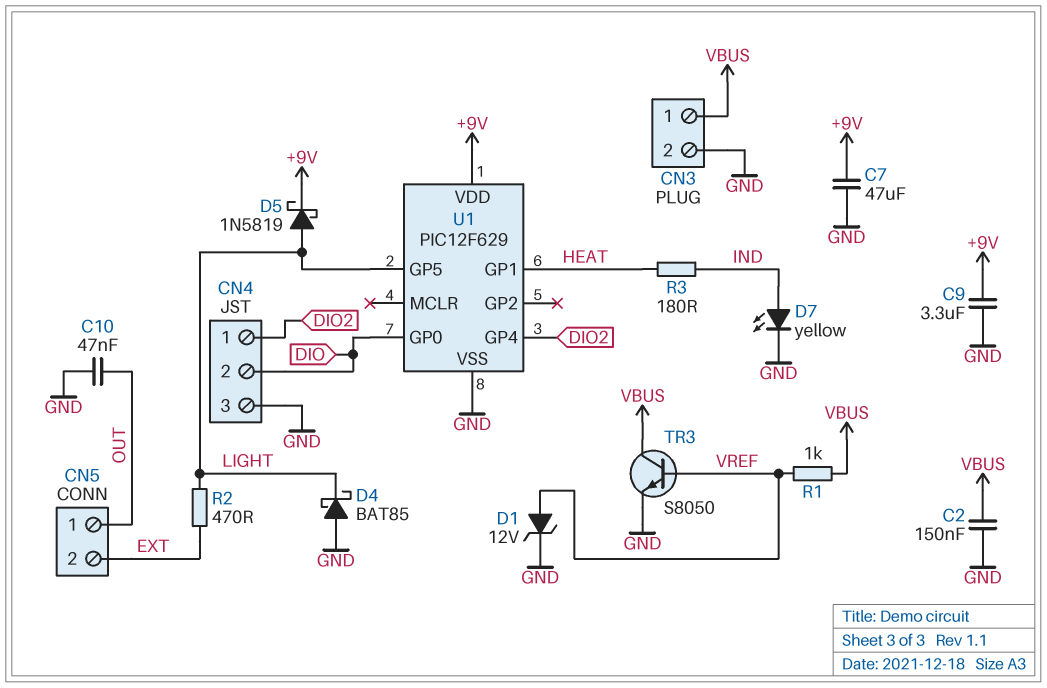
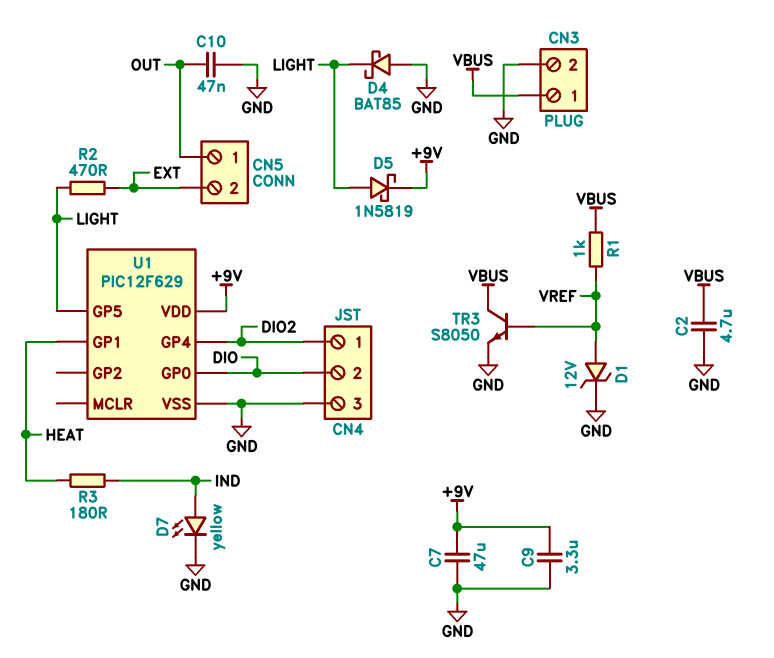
C2: 150nF (GND, VBUS) -> 4.7uF (GND, VBUS)

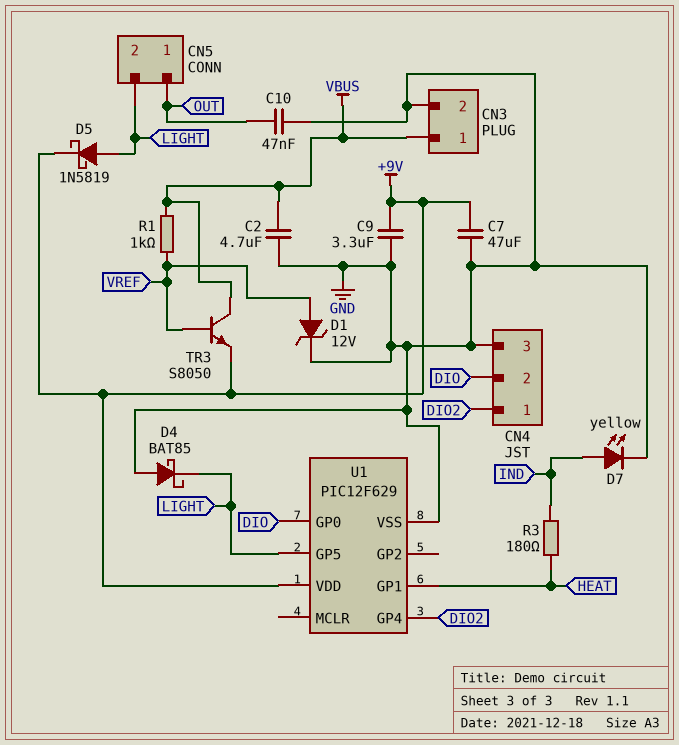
CN5 pin 2: EXT -> LIGHT
R2: 470 (EXT, LIGHT) -> none
TR3: NPN S8050 (B VREF, C VBUS, E GND) -> NPN S8050 (B VREF, C VBUS, E +9V)

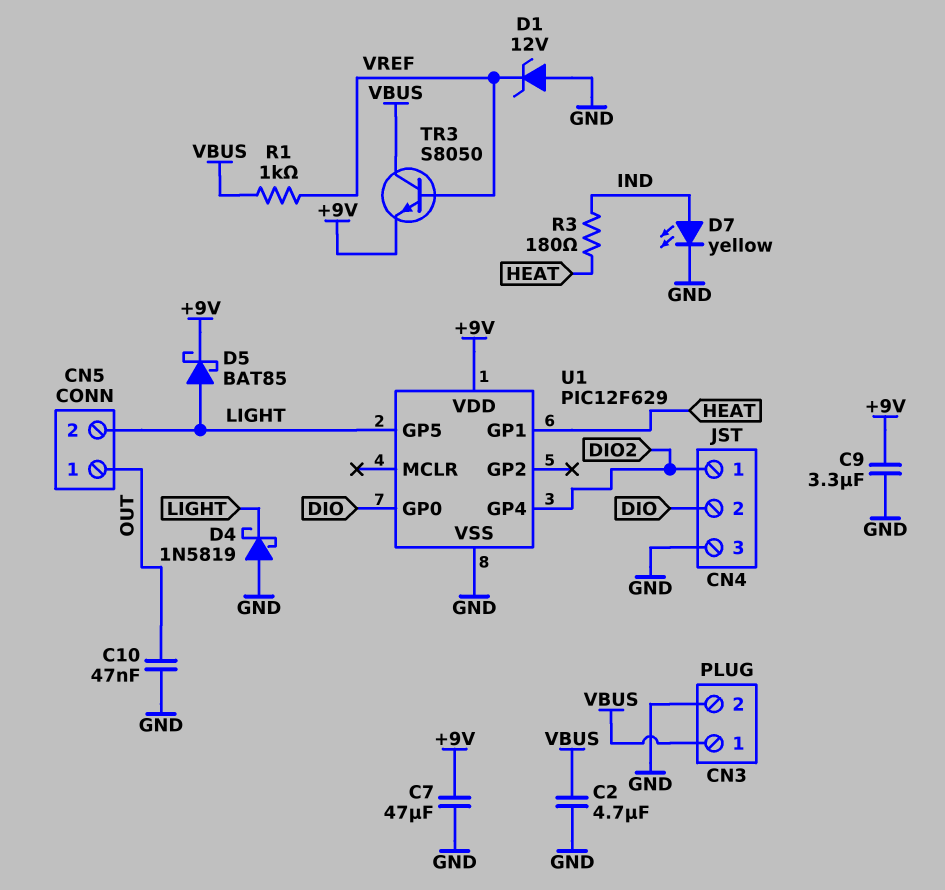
D1: zener 12V (A VREF, K GND) -> zener 12V (A GND, K VREF)
D4: schottky BAT85 (A GND, K LIGHT) -> schottky 1N5819 (A GND, K LIGHT)
D5: schottky 1N5819 (A LIGHT, K +9V) -> schottky BAT85 (A LIGHT, K +9V)

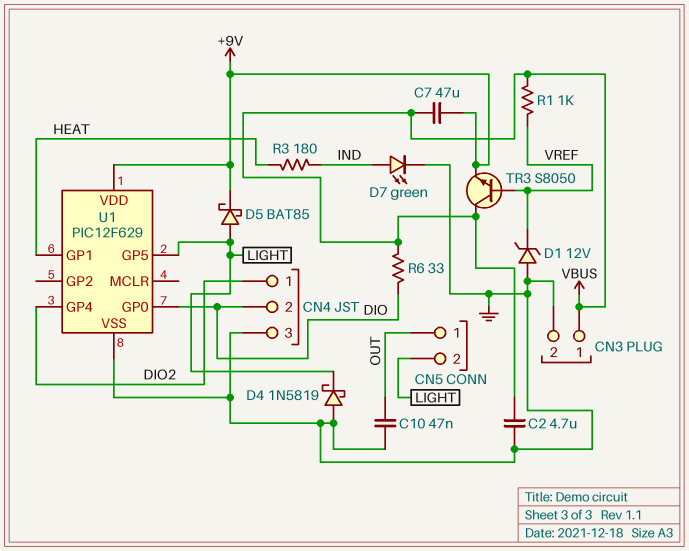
C7: 47uF (+9V, GND) -> 47uF (+9V, VBUS)
C9: 3.3uF (+9V, GND) -> none
D7: LED yellow (A IND, K GND) -> LED green (A IND, K GND)
R6: none -> 33 (DIO, VBUS)

